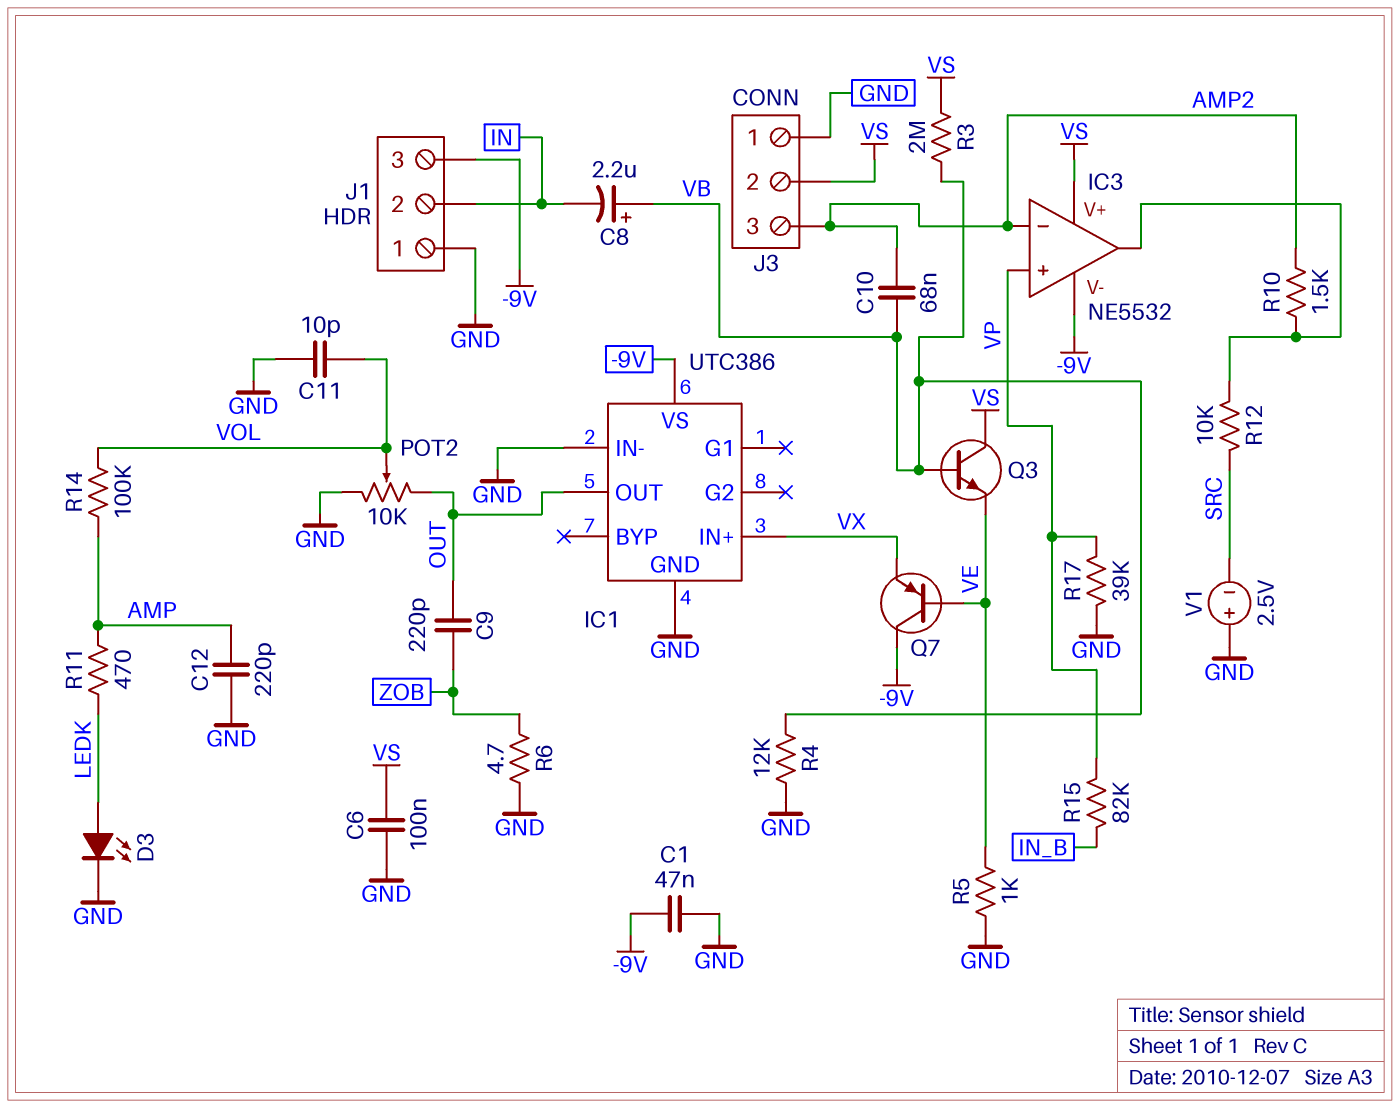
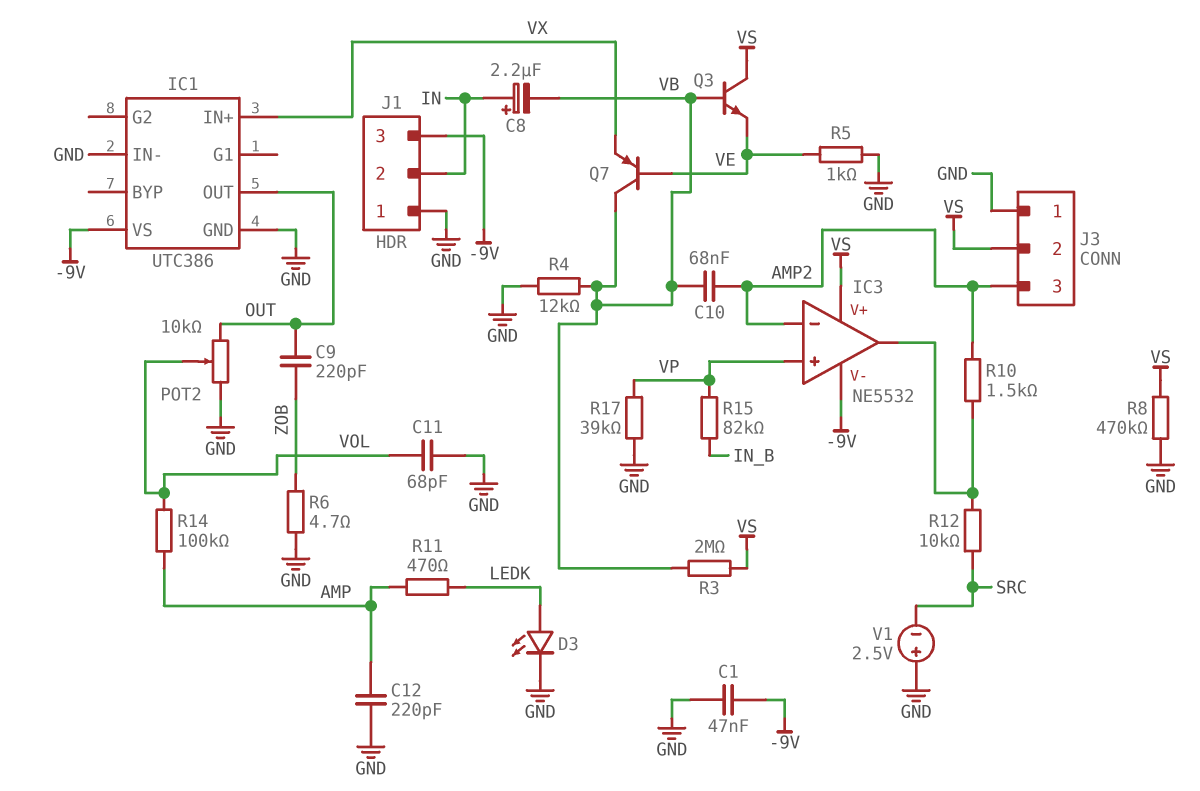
C6: 100nF (GND, VS) -> none
C8: 2.2uF (plus VB, minus IN) -> 2.2uF (plus IN, minus VB)
C11: 10pF (GND, VOL) -> 68pF (GND, VOL)
Q7: PNP (B VE, C -9V, E VX) -> PNP (B VE, C VB, E VX)
R8: none -> 470k (GND, VS)

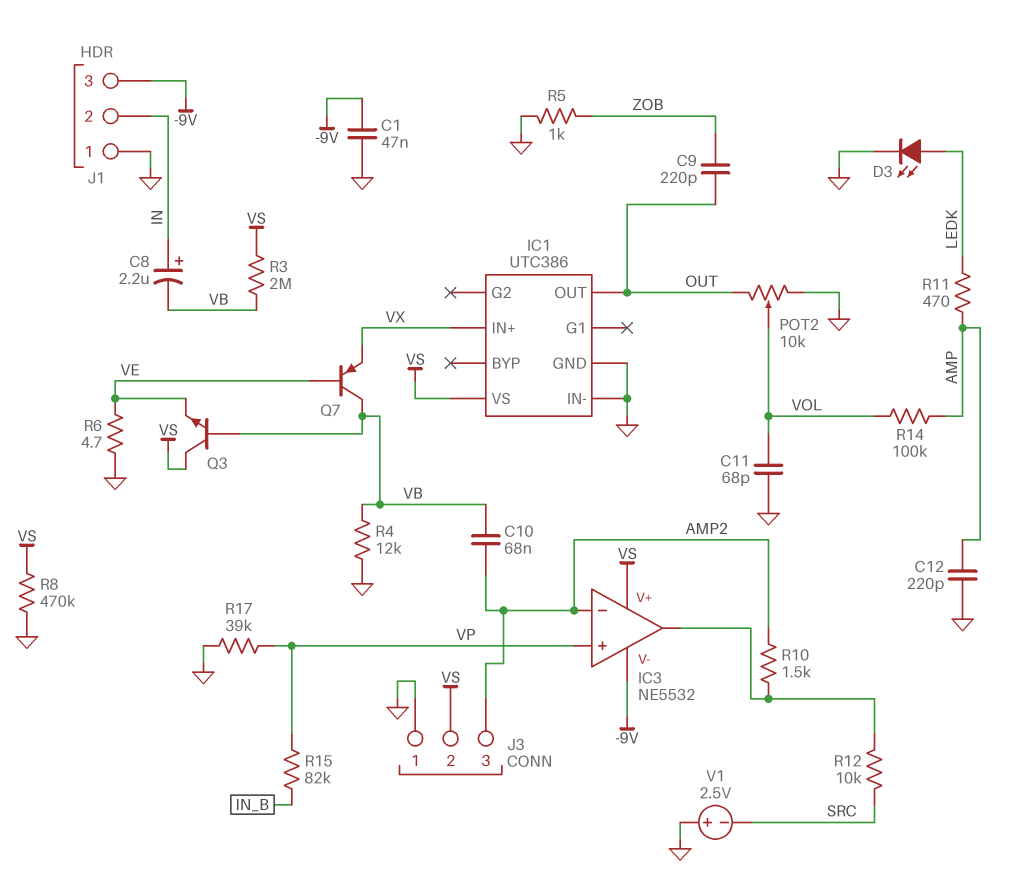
IC1 pin VS: -9V -> VS
R5: 1k (GND, VE) -> 1k (GND, ZOB)
R6: 4.7 (GND, ZOB) -> 4.7 (GND, VE)

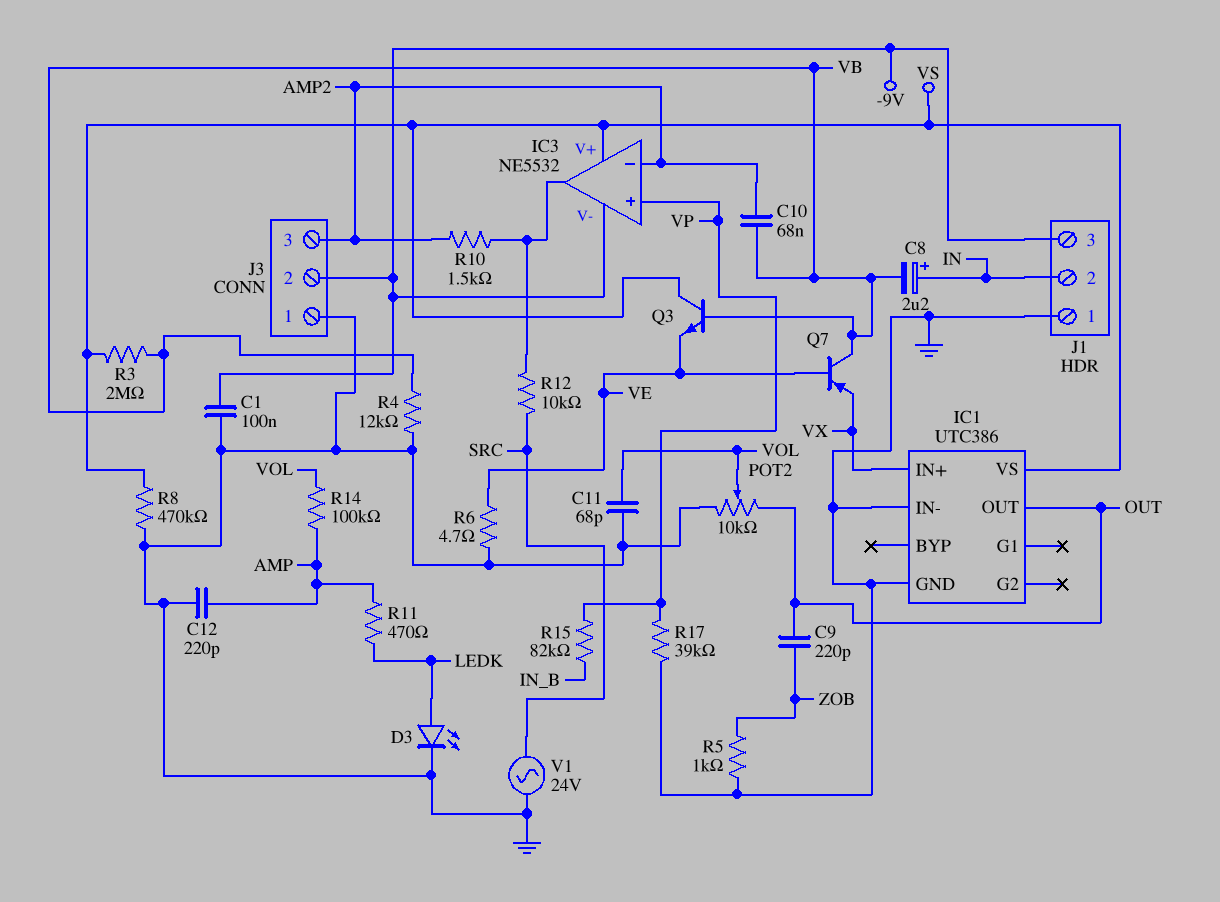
C1: 47nF (-9V, GND) -> 100nF (-9V, GND)
J3 pin 2: VS -> -9V
V1: 2.5V (plus GND, minus SRC) -> AC 24V (GND, SRC)

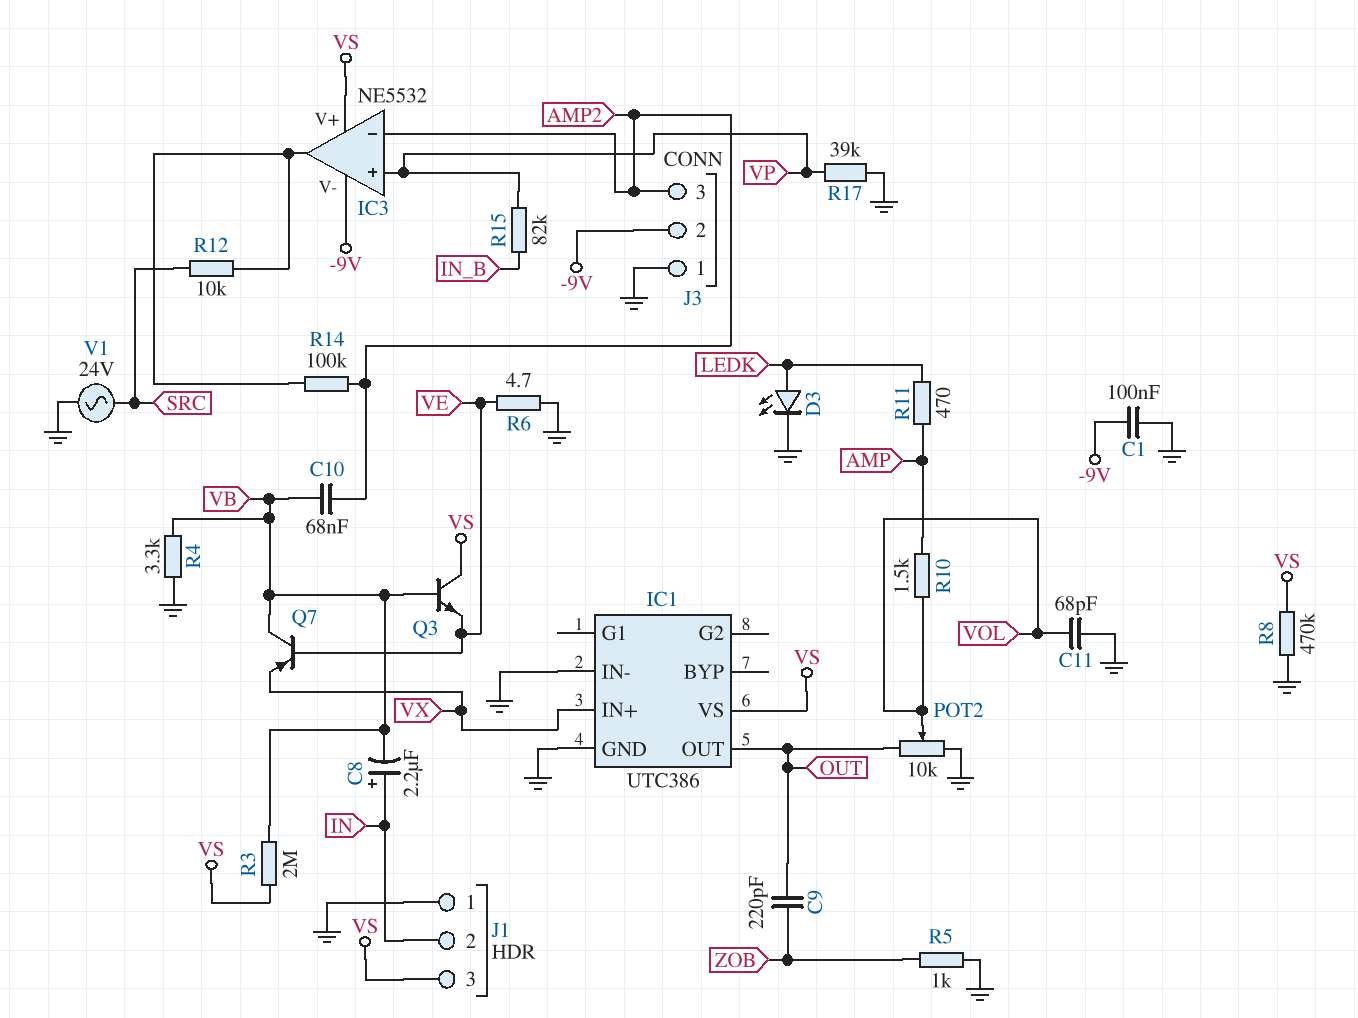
C12: 220pF (AMP, GND) -> none
J1 pin 3: -9V -> VS
R4: 12k (GND, VB) -> 3.3k (GND, VB)
R10: 1.5k (AMP2, IC3/out) -> 1.5k (AMP, VOL)
R14: 100k (AMP, VOL) -> 100k (AMP2, IC3/out)

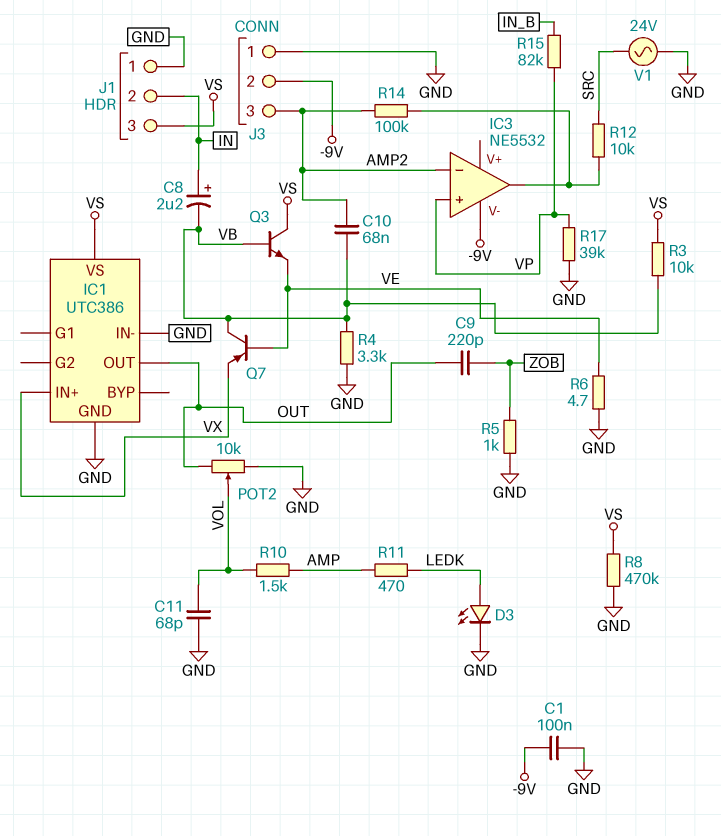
IC3 pin V+: VS -> none
R3: 2M (VB, VS) -> 10k (VB, VS)

